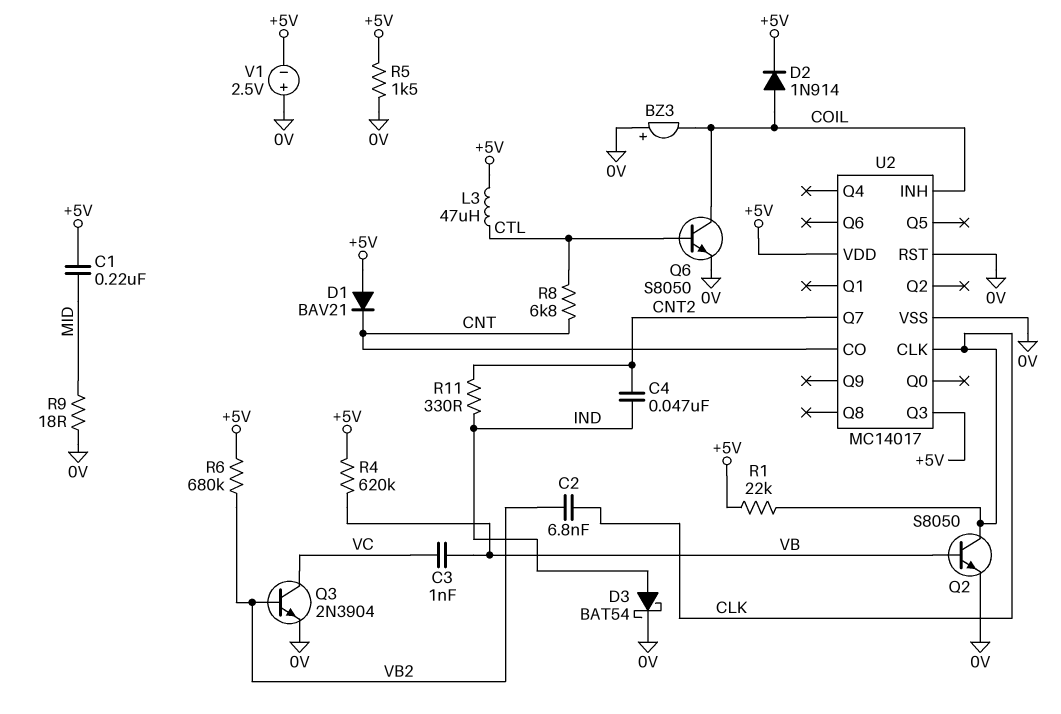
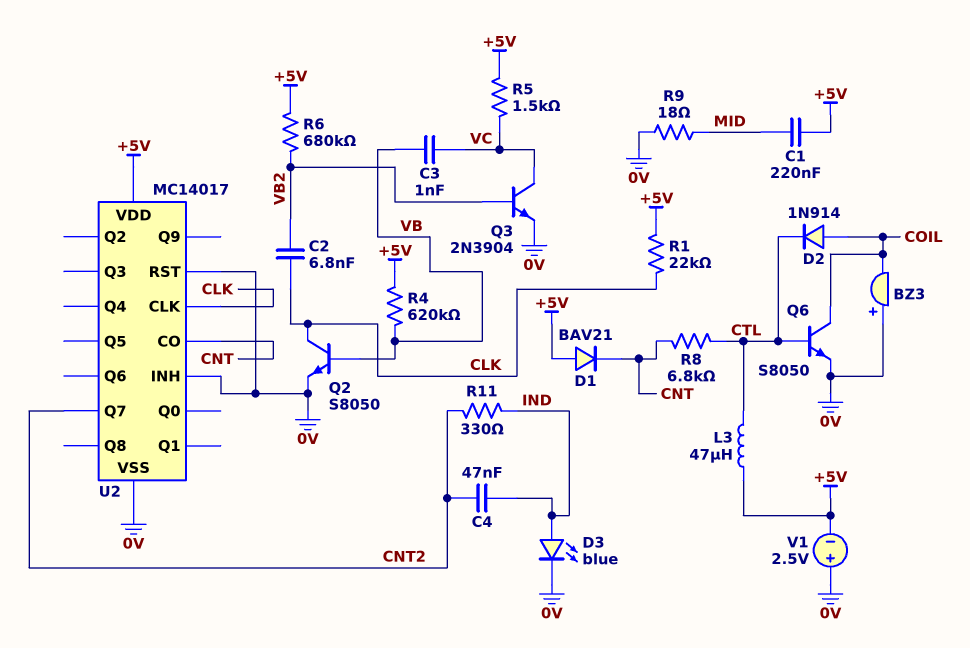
D2: diode 1N914 (A COIL, K +5V) -> diode 1N914 (A COIL, K CTL)
D3: schottky BAT54 (A IND, K 0V) -> LED blue (A IND, K 0V)
R5: 1.5k (+5V, 0V) -> 1.5k (+5V, VC)
U2 pin INH: COIL -> 0V
U2 pin Q3: +5V -> none

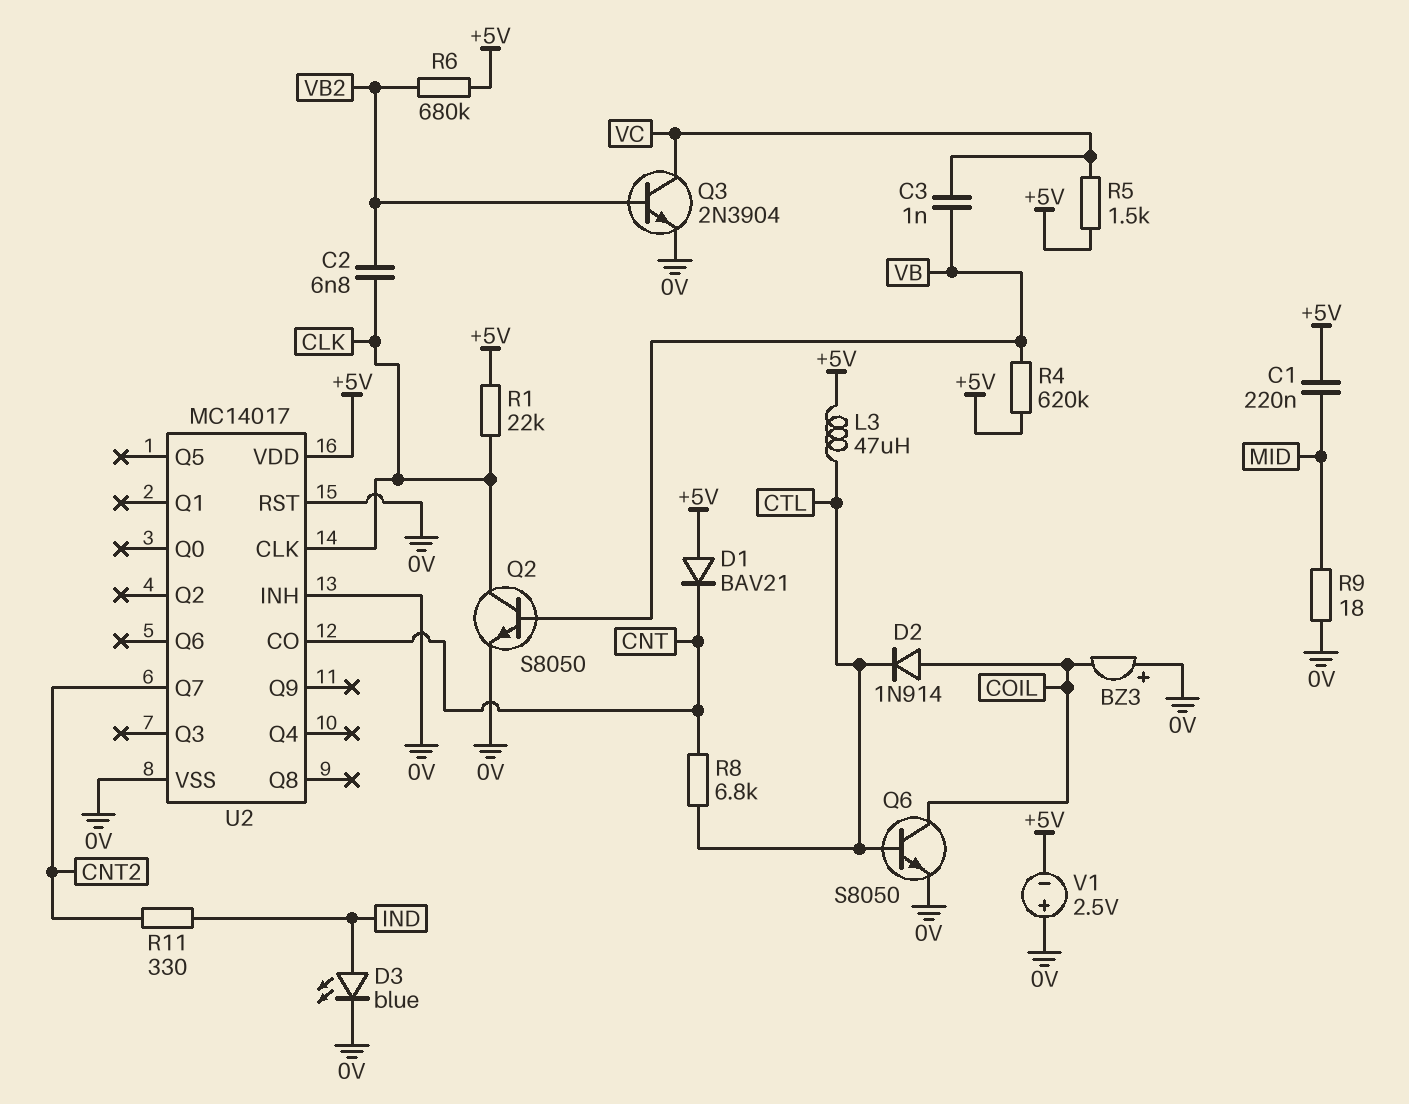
C4: 47nF (CNT2, IND) -> none

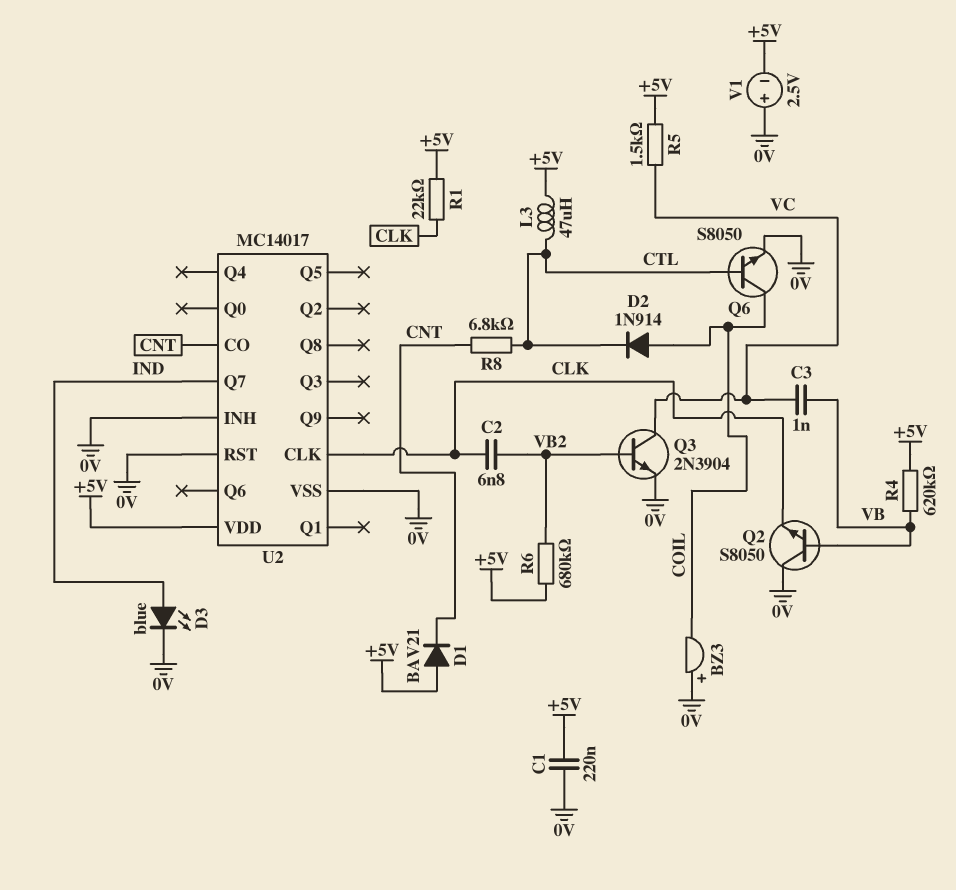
C1: 220nF (+5V, MID) -> 220nF (+5V, 0V)
Q2: NPN S8050 (B VB, C CLK, E 0V) -> NPN S8050 (B VB, C 0V, E CLK)
R9: 18 (0V, MID) -> none
R11: 330 (CNT2, IND) -> none
U2 pin Q7: CNT2 -> IND

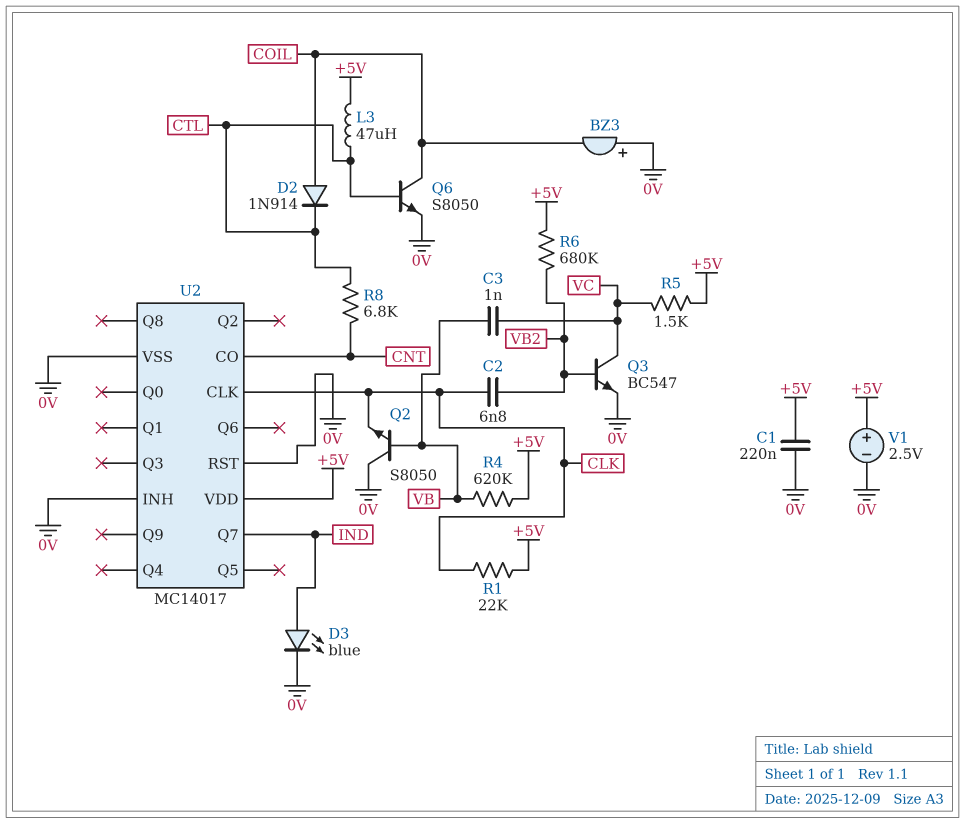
D1: diode BAV21 (A +5V, K CNT) -> none
Q3: NPN 2N3904 (B VB2, C VC, E 0V) -> NPN BC547 (B VB2, C VC, E 0V)
V1: 2.5V (plus 0V, minus +5V) -> 2.5V (plus +5V, minus 0V)

